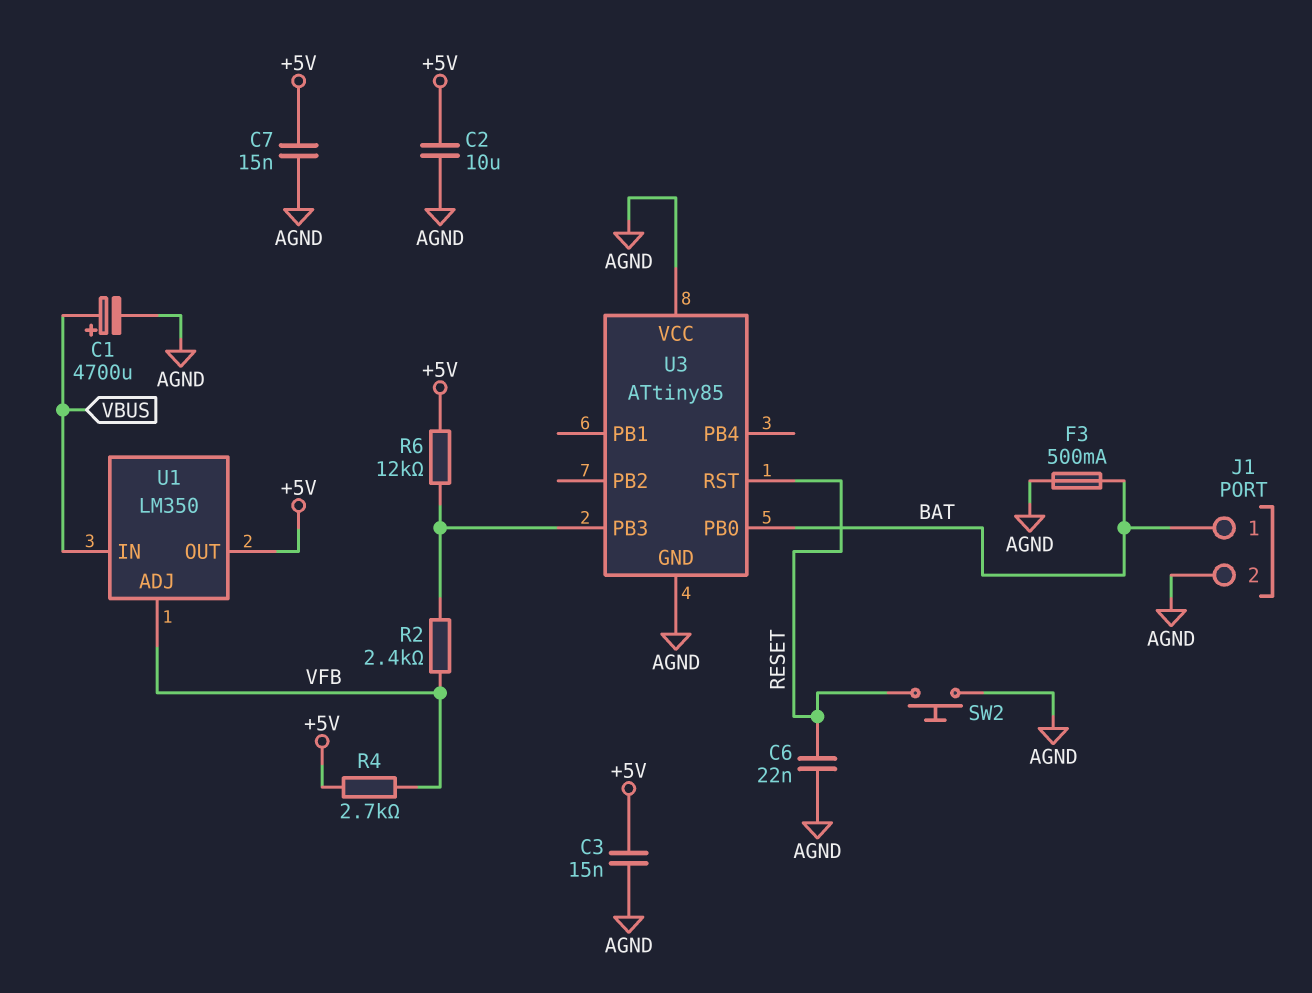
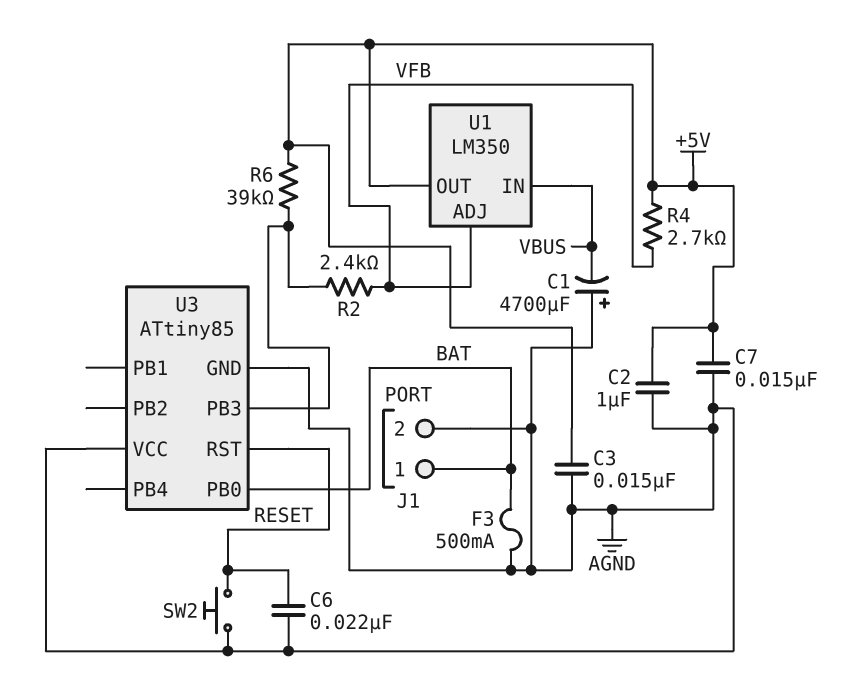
C1: 4700uF (plus VBUS, minus AGND) -> 4700uF (plus AGND, minus VBUS)
C2: 10uF (+5V, AGND) -> 1uF (+5V, AGND)
R6: 12k (+5V, U3/PB3) -> 39k (+5V, U3/PB3)

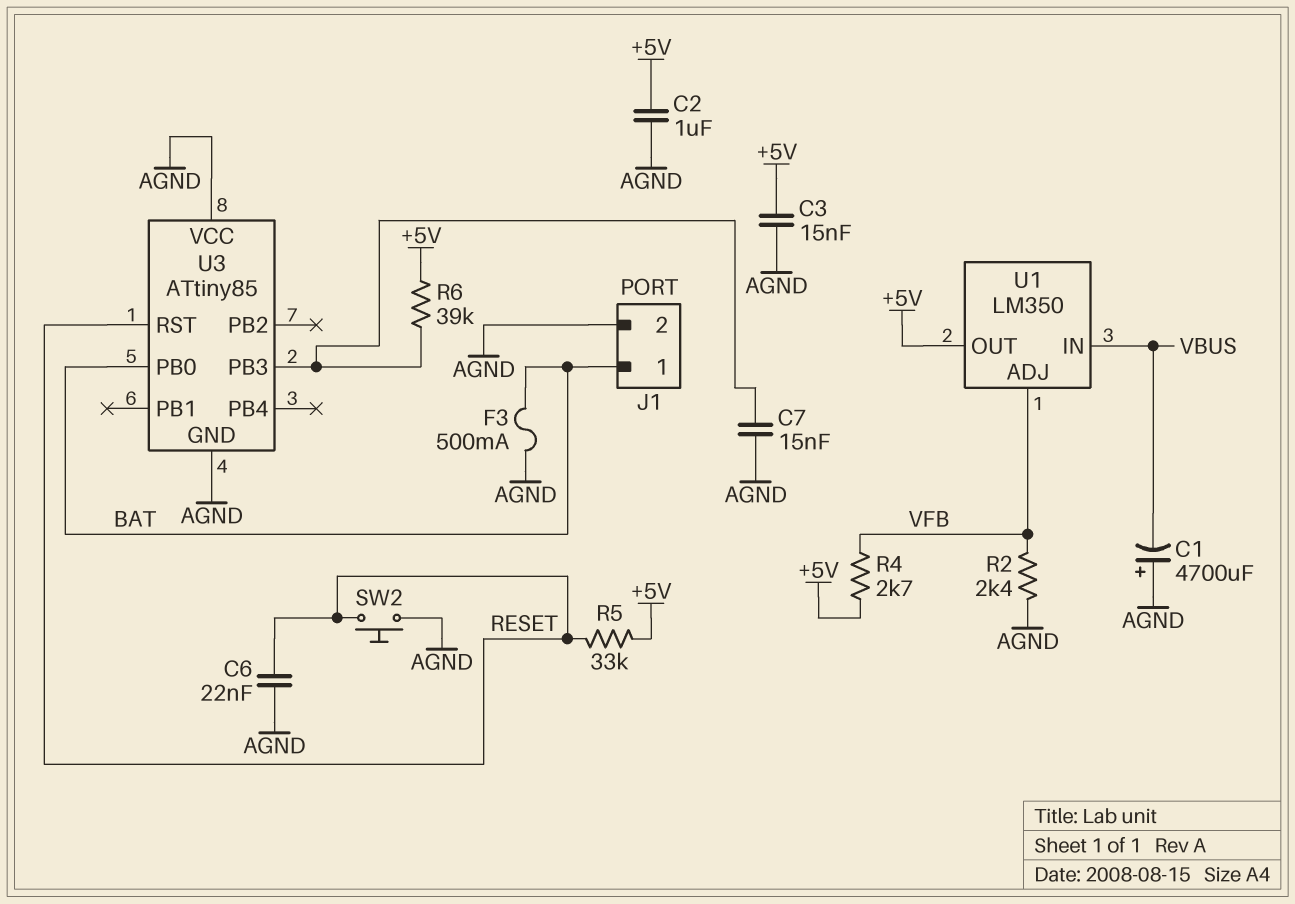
C7: 15nF (+5V, AGND) -> 15nF (AGND, U3/PB3)
R2: 2.4k (U3/PB3, VFB) -> 2.4k (AGND, VFB)
R5: none -> 33k (+5V, RESET)

